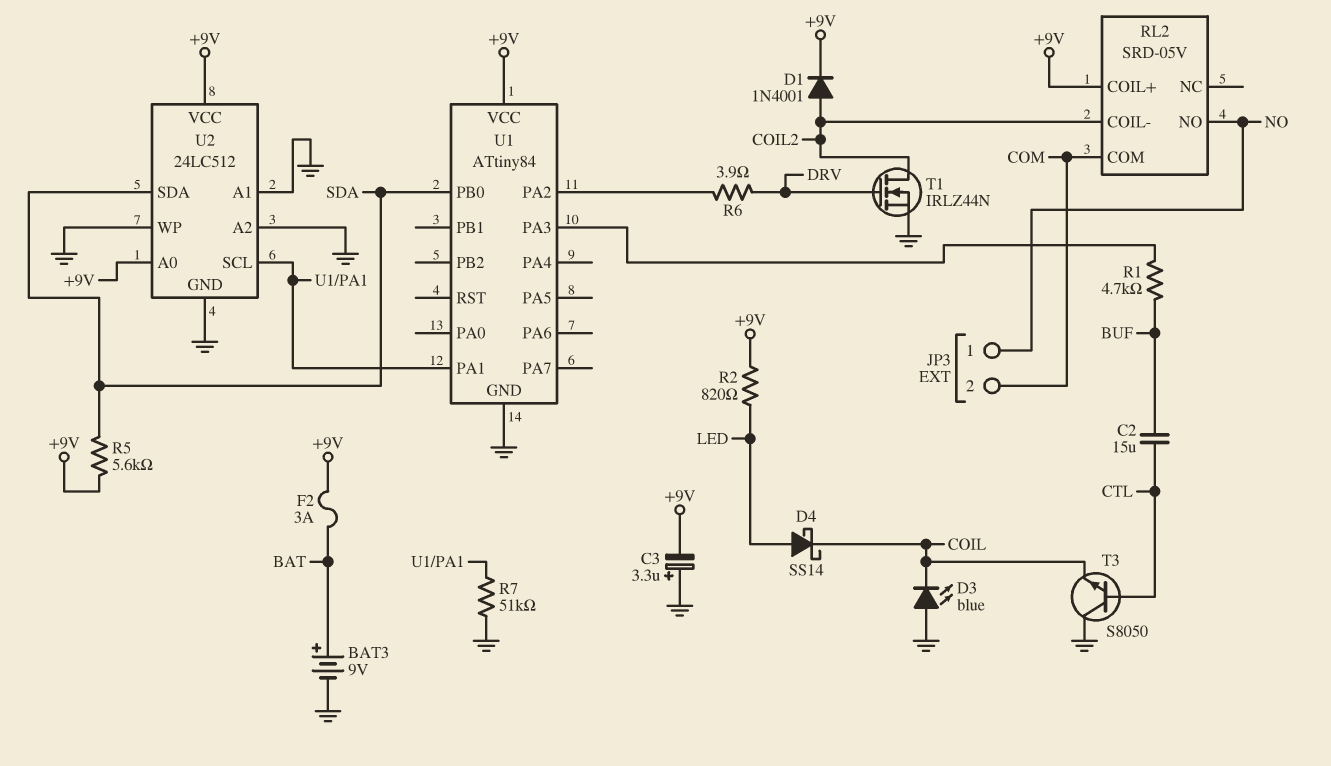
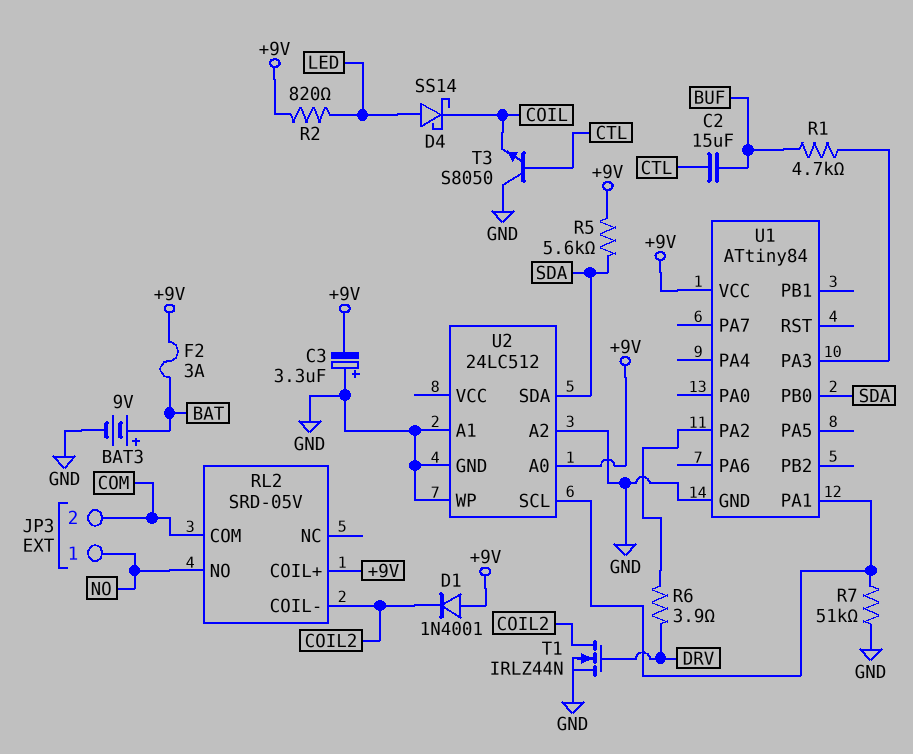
D1: diode 1N4001 (A COIL2, K +9V) -> diode 1N4001 (A +9V, K COIL2)
D3: LED blue (A GND, K COIL) -> none
U2 pin VCC: +9V -> none

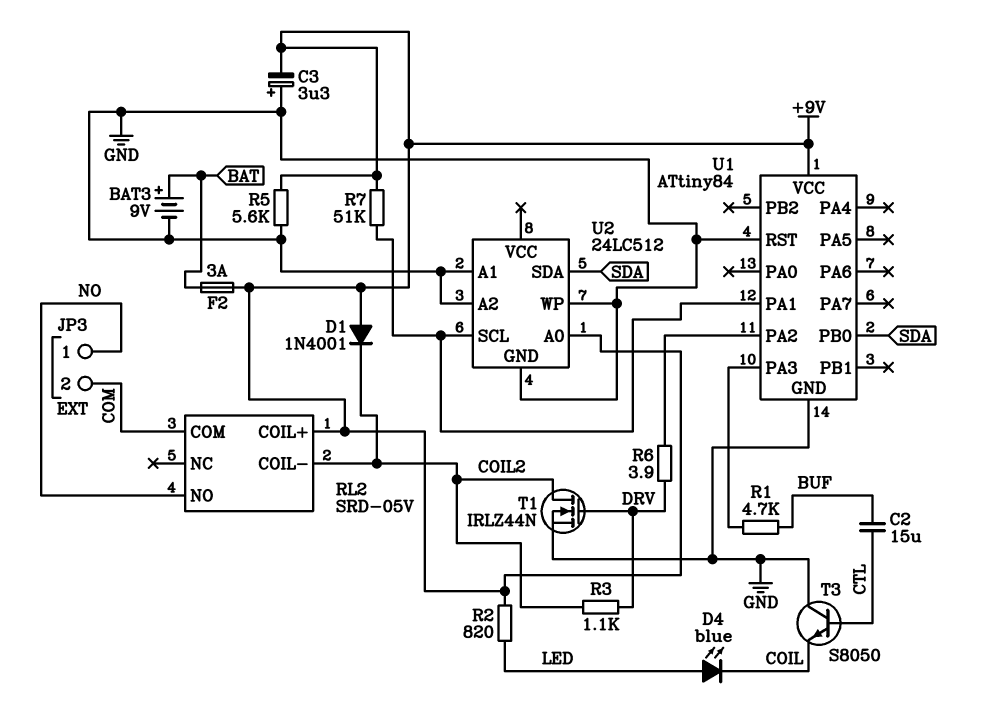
D4: schottky SS14 (A LED, K COIL) -> LED blue (A LED, K COIL)
R3: none -> 1.1k (COIL2, DRV)
R5: 5.6k (+9V, SDA) -> 5.6k (+9V, GND)
R7: 51k (GND, U1/PA1) -> 51k (+9V, U1/PA1)
U1 pin RST: none -> GND

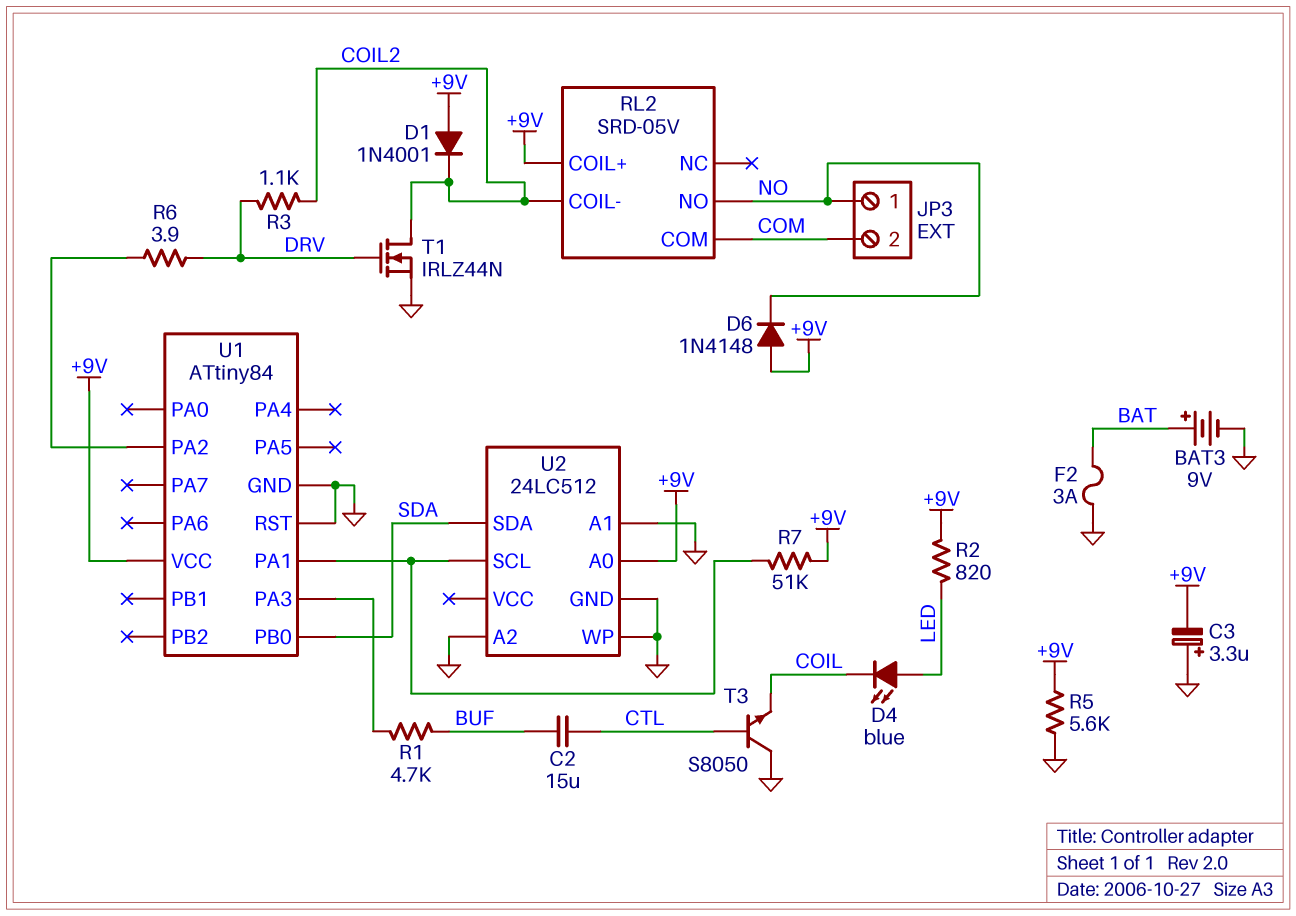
D6: none -> diode 1N4148 (A +9V, K NO)
F2: 3A (+9V, BAT) -> 3A (BAT, GND)

